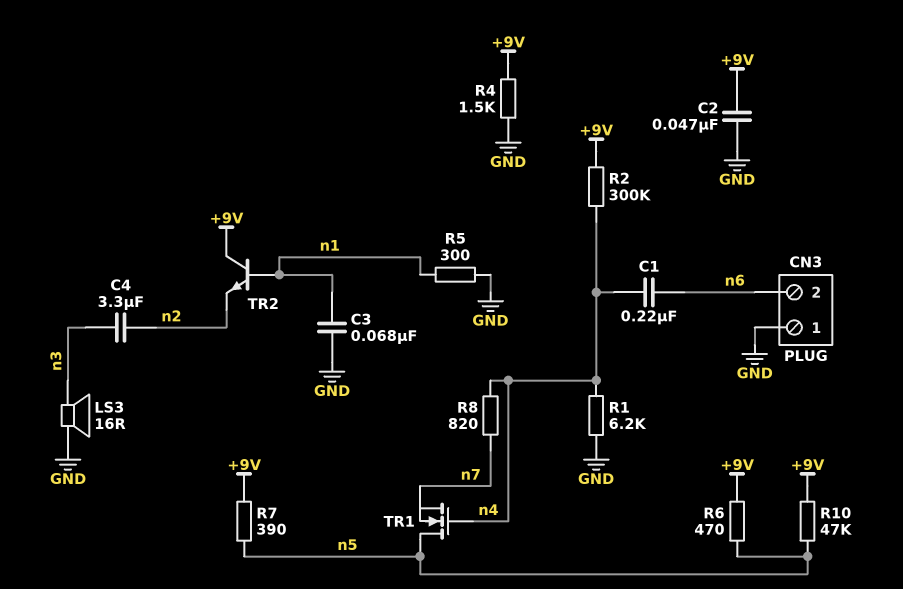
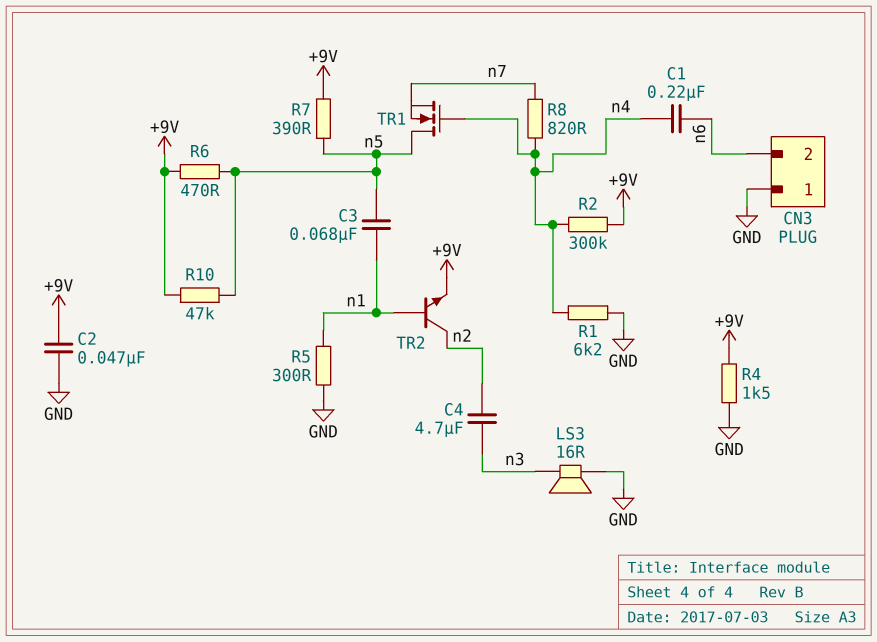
C3: 68nF (GND, n1) -> 68nF (n1, n5)
C4: 3.3uF (n2, n3) -> 4.7uF (n2, n3)
TR2: NPN (B n1, C +9V, E n2) -> NPN (B n1, C n2, E +9V)

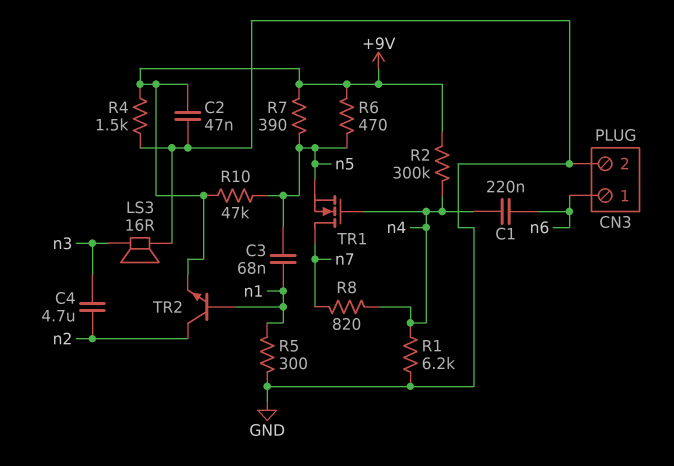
CN3 pin 1: GND -> n6
CN3 pin 2: n6 -> GND
TR1: NMOS (G n4, D n5, S n7) -> NMOS (G n4, D n7, S n5)

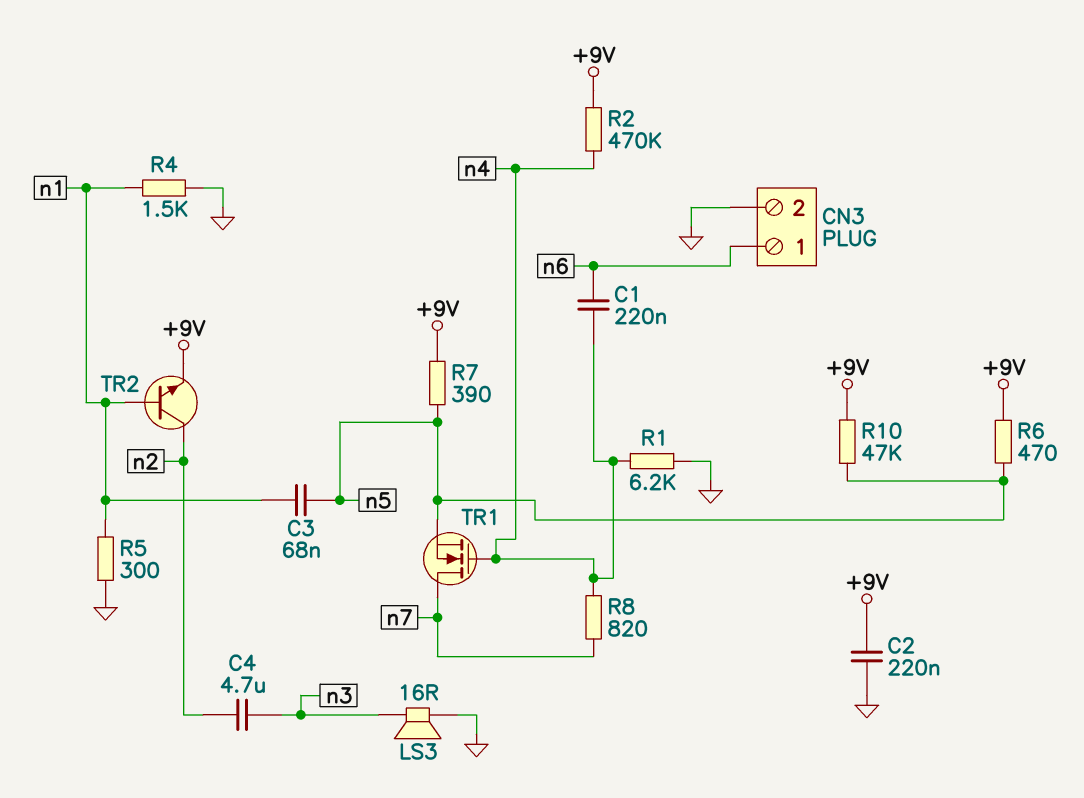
C2: 47nF (+9V, GND) -> 220nF (+9V, GND)
R2: 300k (+9V, n4) -> 470k (+9V, n4)
R4: 1.5k (+9V, GND) -> 1.5k (GND, n1)

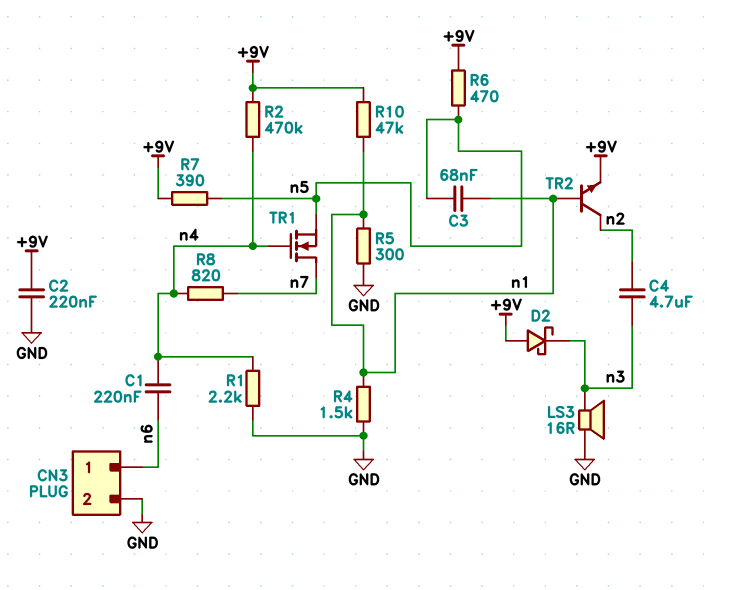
D2: none -> schottky (A +9V, K n3)
R1: 6.2k (GND, n4) -> 2.2k (GND, n4)
R10: 47k (+9V, n5) -> 47k (+9V, n1)

